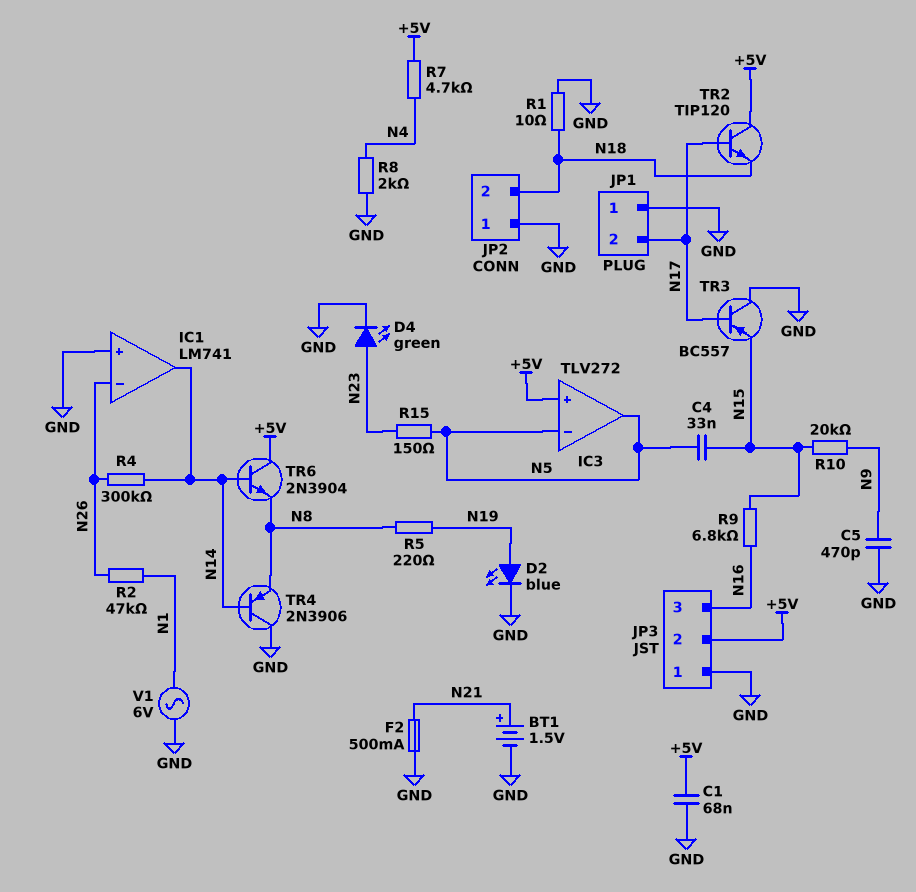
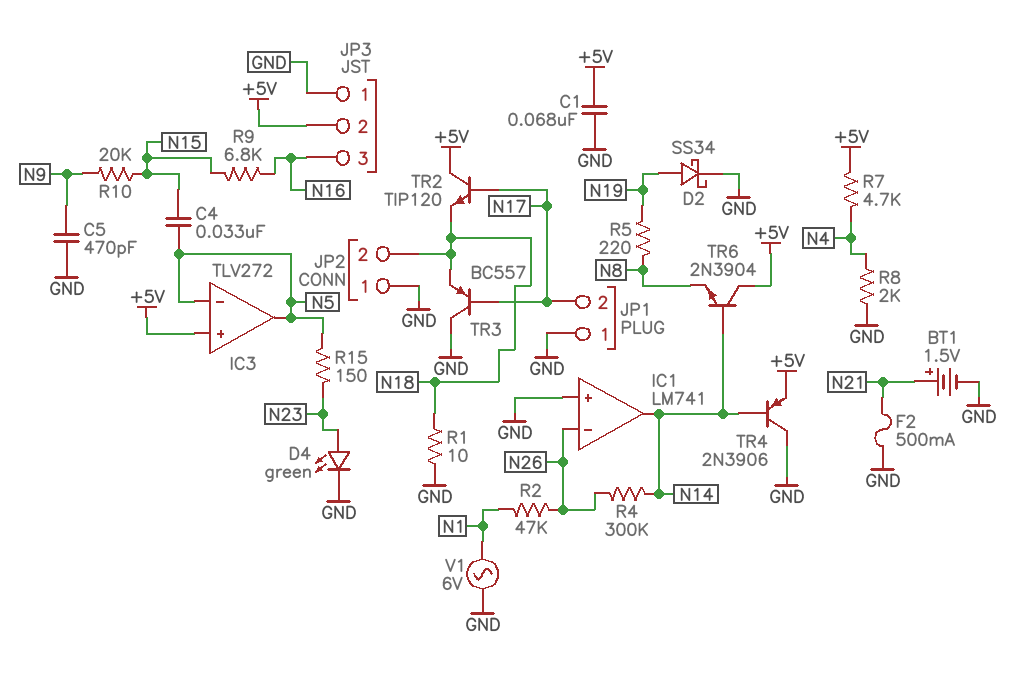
D2: LED blue (A N19, K GND) -> schottky SS34 (A N19, K GND)
TR3: PNP BC557 (B N17, C GND, E N15) -> PNP BC557 (B N17, C GND, E N18)
TR4: PNP 2N3906 (B N14, C GND, E N8) -> PNP 2N3906 (B N14, C GND, E +5V)

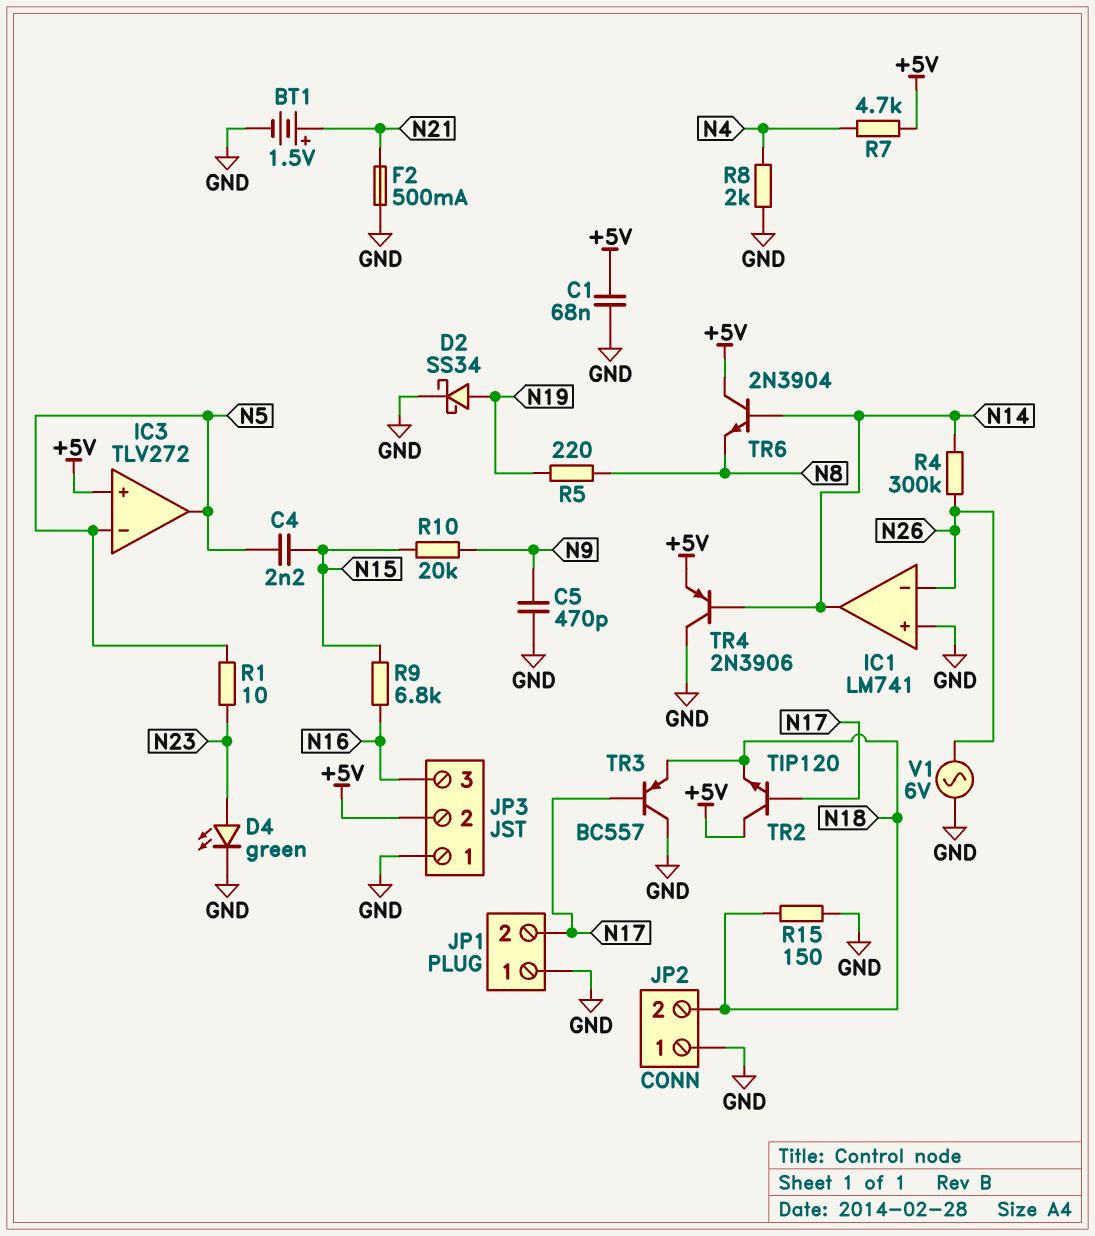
C4: 33nF (N5, N15) -> 2.2nF (N5, N15)
R1: 10 (GND, N18) -> 10 (N5, N23)
R2: 47k (N1, N26) -> none
R15: 150 (N5, N23) -> 150 (GND, N18)
V1: AC 6V (GND, N1) -> AC 6V (GND, N26)

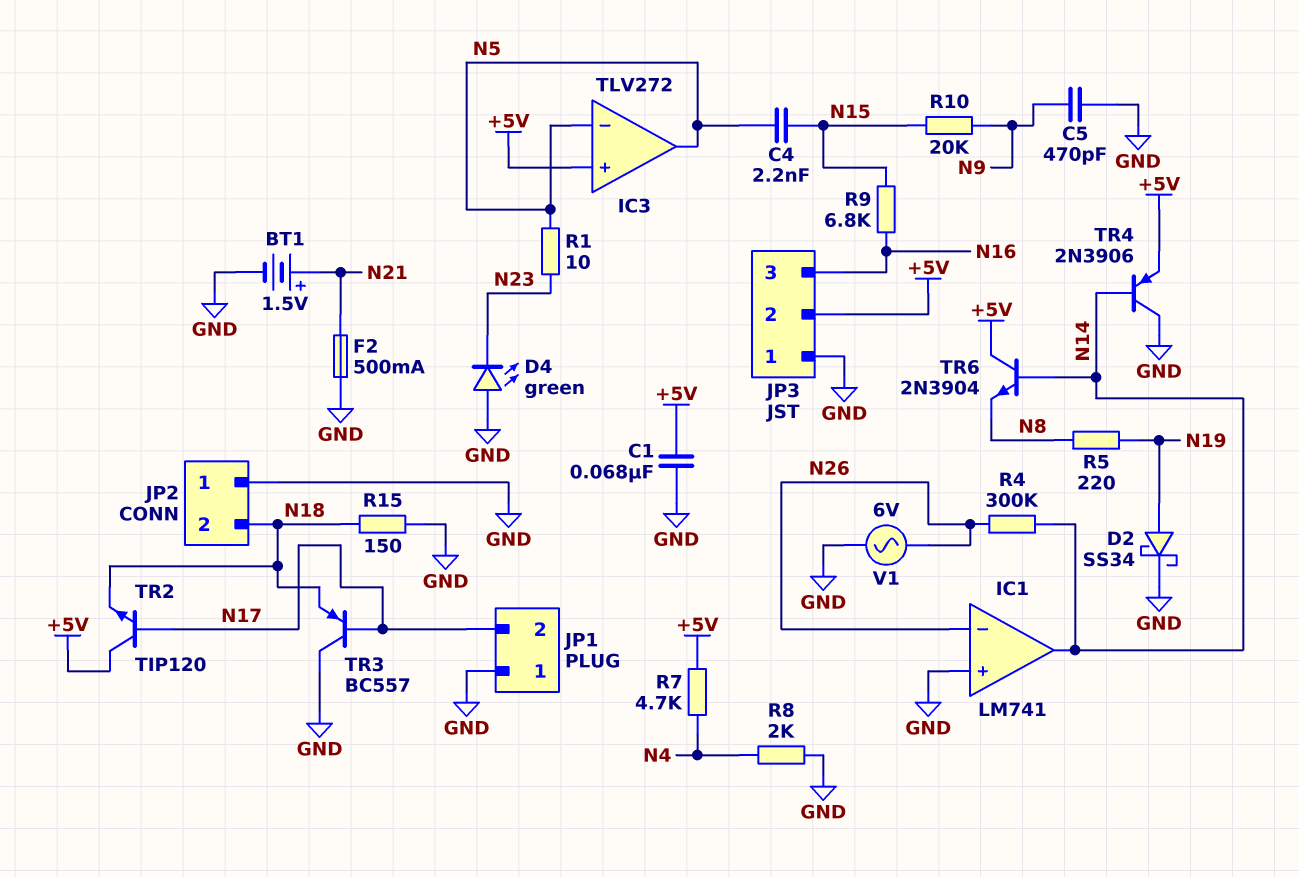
D4: LED green (A N23, K GND) -> LED green (A GND, K N23)

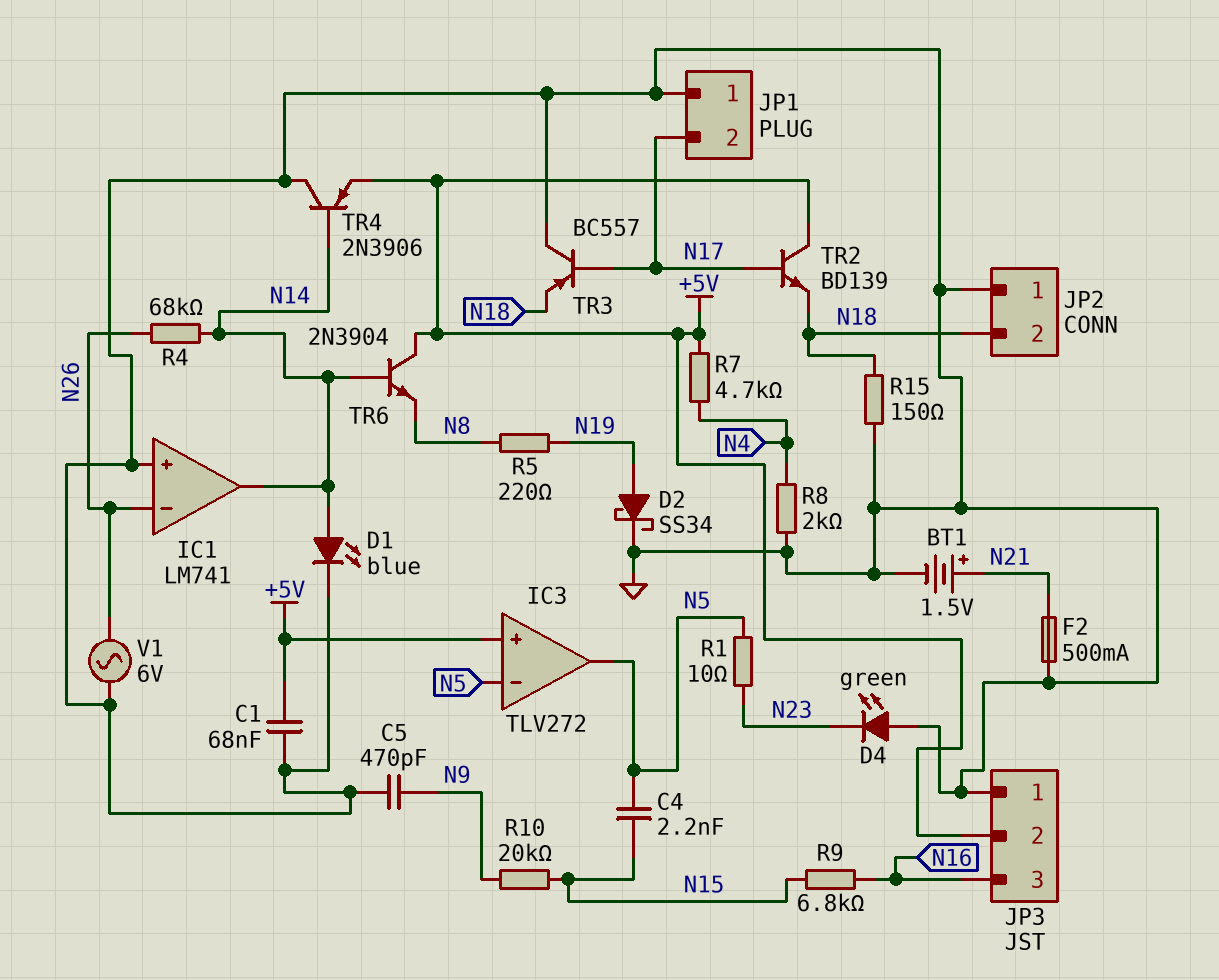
D1: none -> LED blue (A N14, K GND)
R4: 300k (N14, N26) -> 68k (N14, N26)
TR2: NPN TIP120 (B N17, C +5V, E N18) -> NPN BD139 (B N17, C +5V, E N18)

